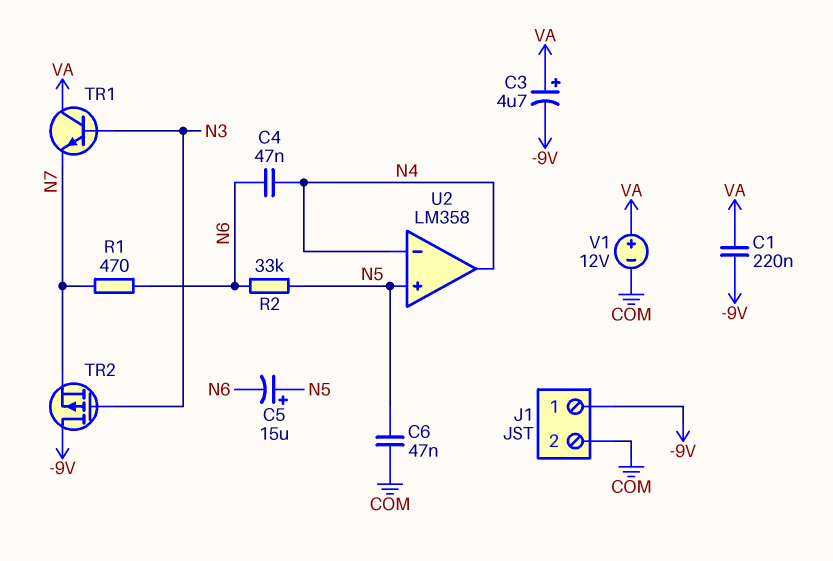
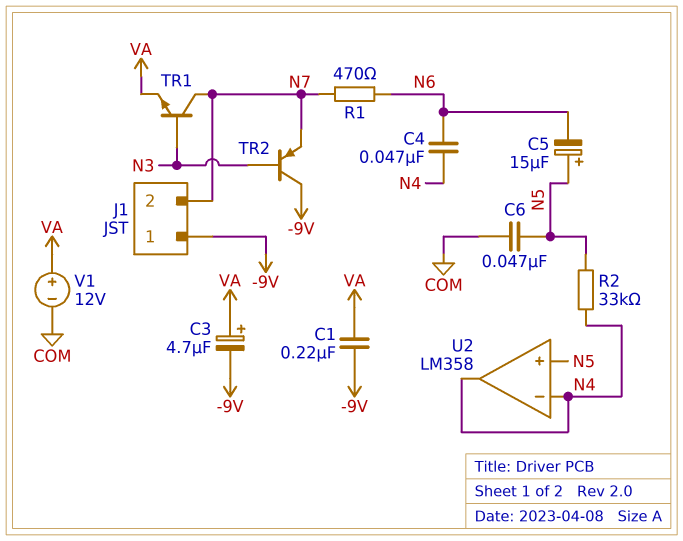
J1 pin 2: COM -> N7
R2: 33k (N5, N6) -> 33k (N4, N5)
TR1: NPN (B N3, C VA, E N7) -> NPN (B N3, C N7, E VA)
TR2: PMOS (G N3, D -9V, S N7) -> PNP (B N3, C -9V, E N7)

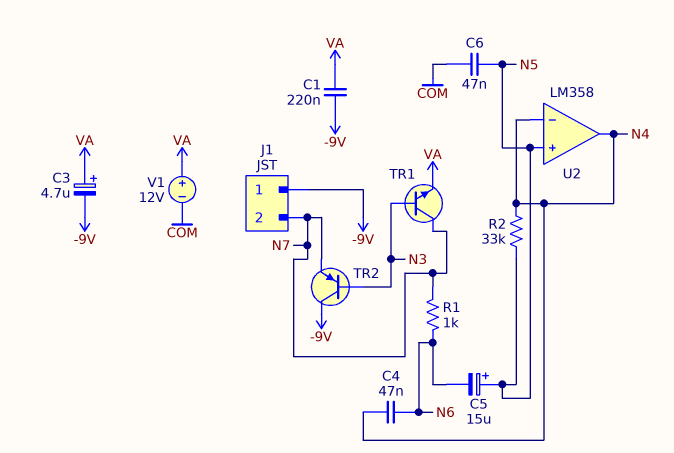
R1: 470 (N6, N7) -> 1k (N6, N7)

